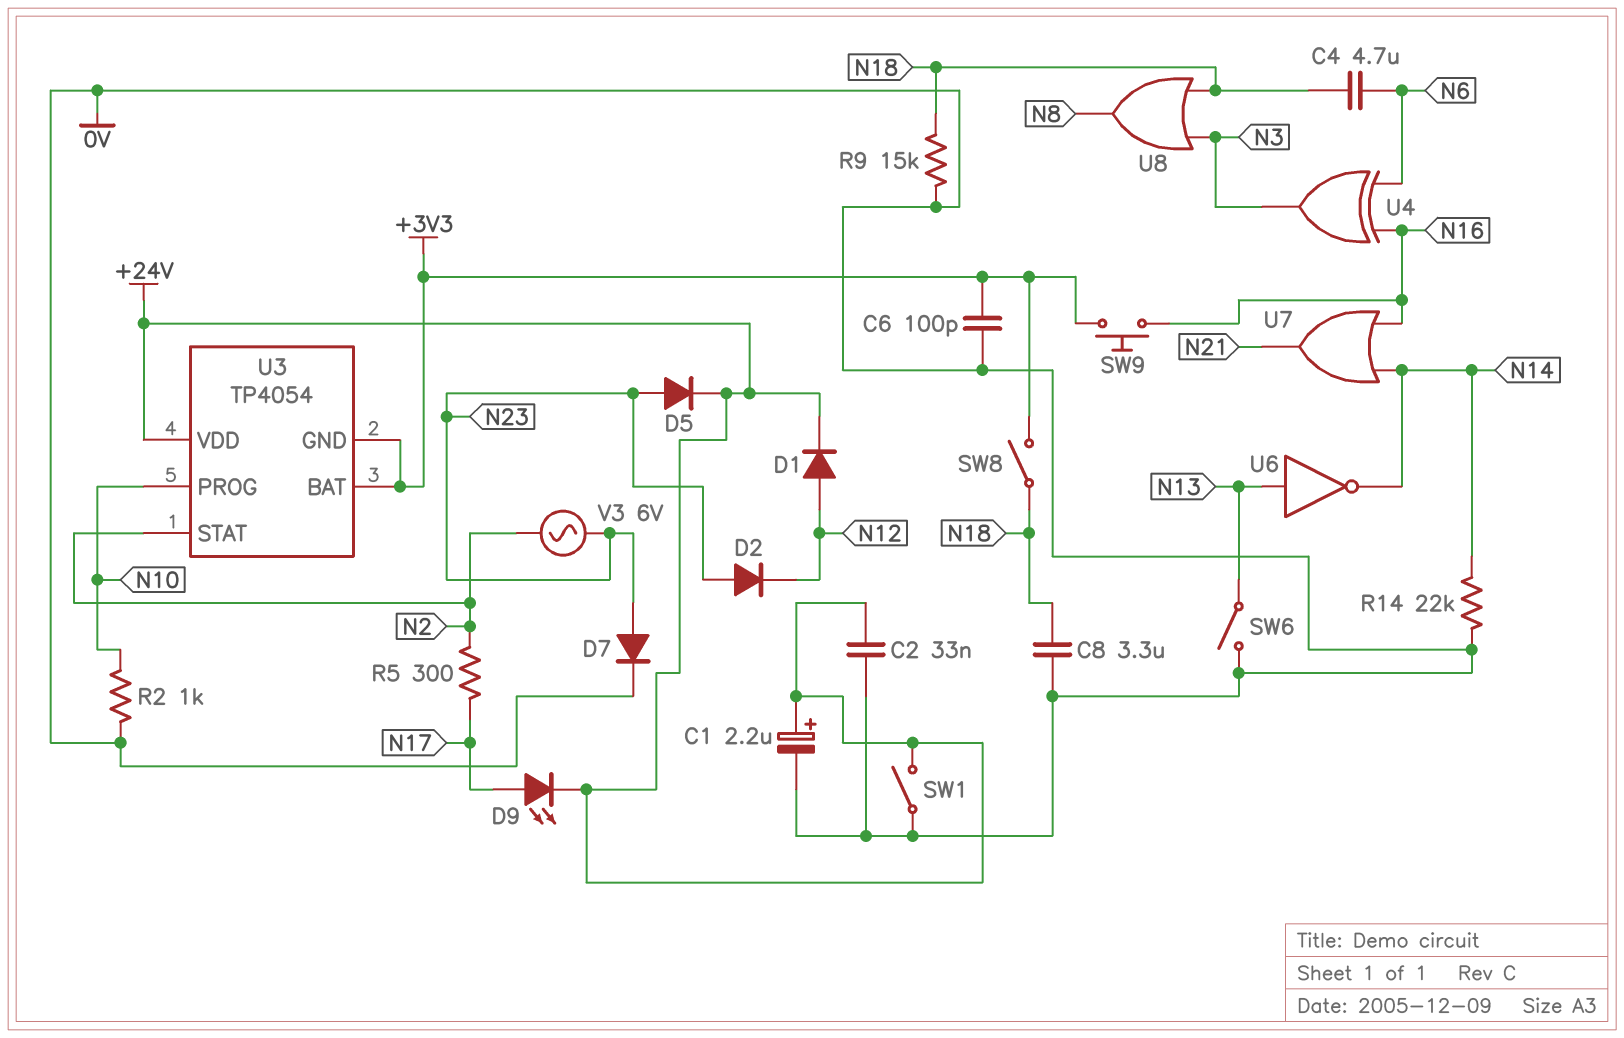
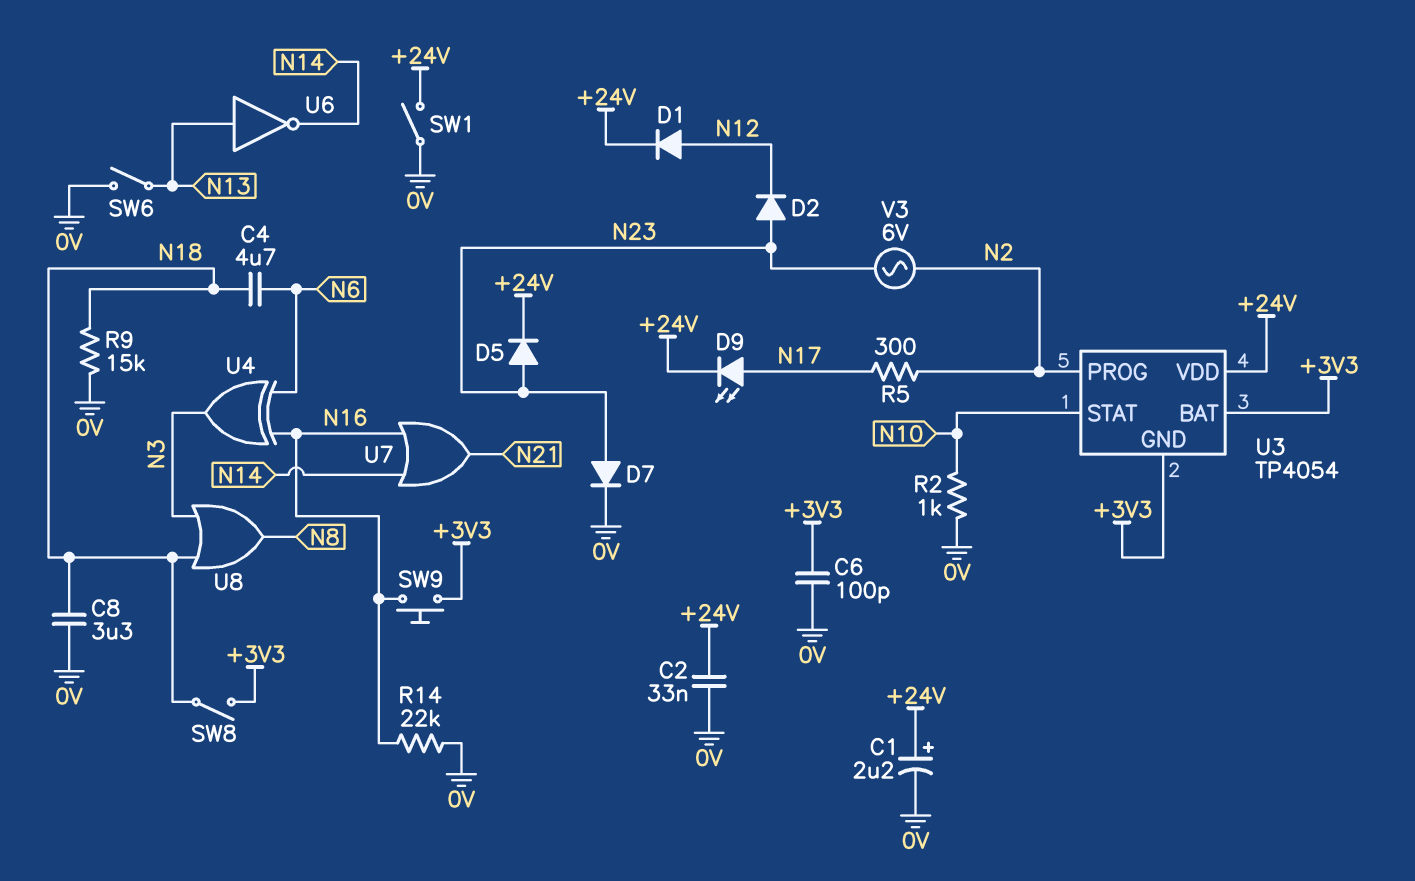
R14: 22k (0V, N14) -> 22k (0V, N16)
U3 pin PROG: N10 -> N2
U3 pin STAT: N2 -> N10

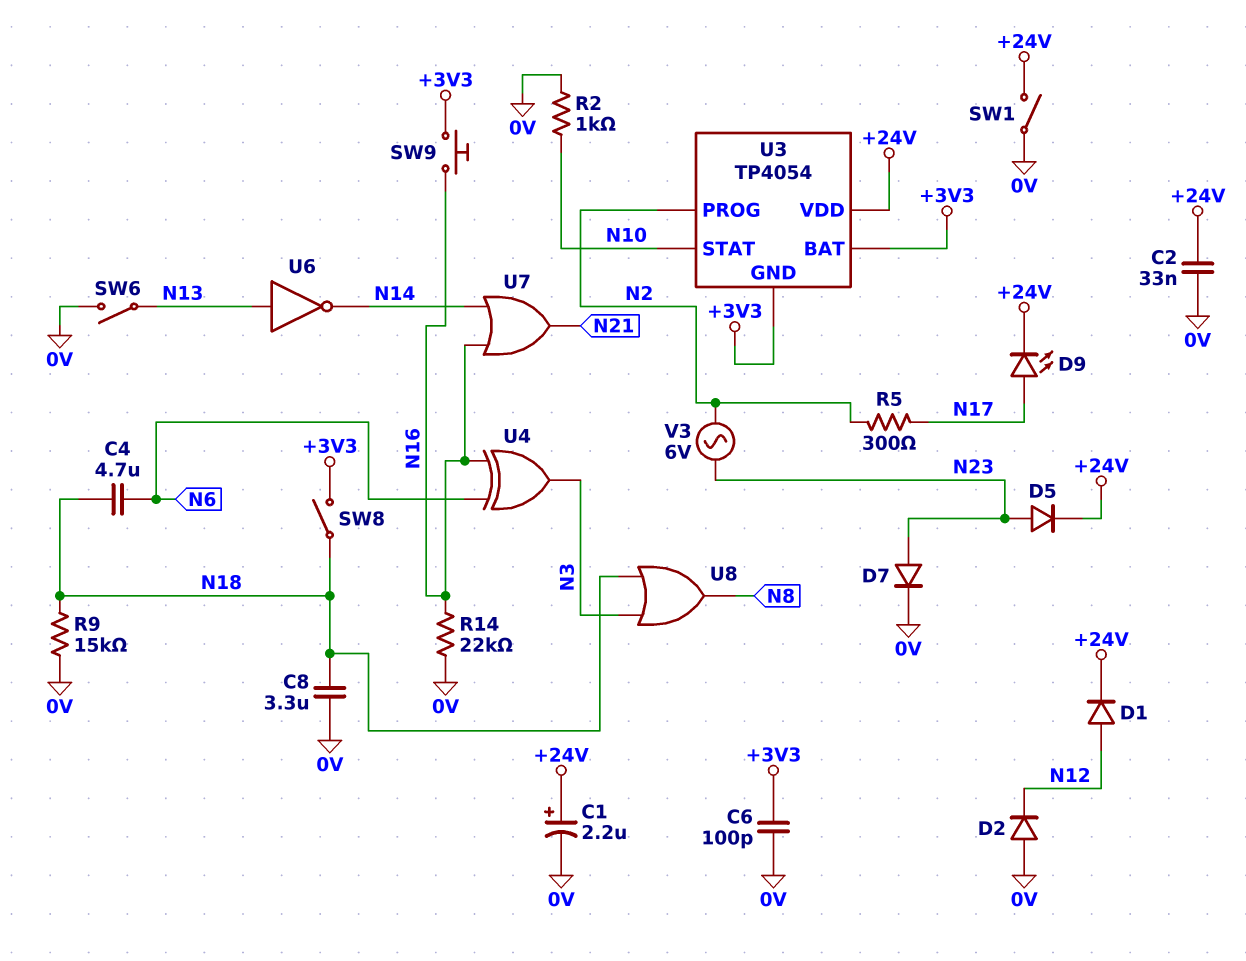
D2: diode (A N23, K N12) -> diode (A 0V, K N12)

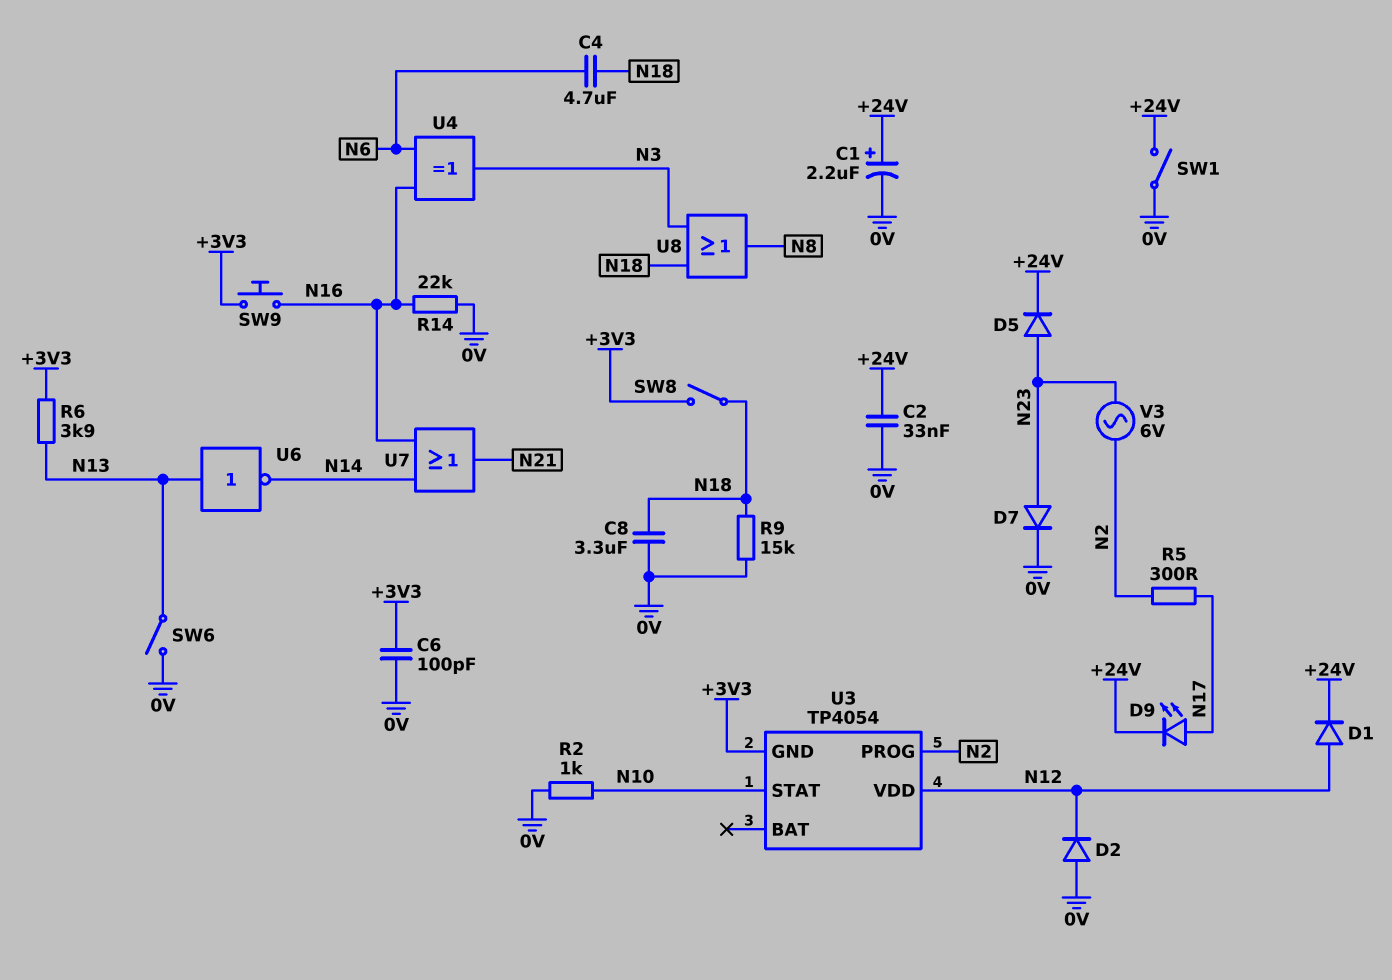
R6: none -> 3.9k (+3V3, N13)
U3 pin BAT: +3V3 -> none
U3 pin VDD: +24V -> N12

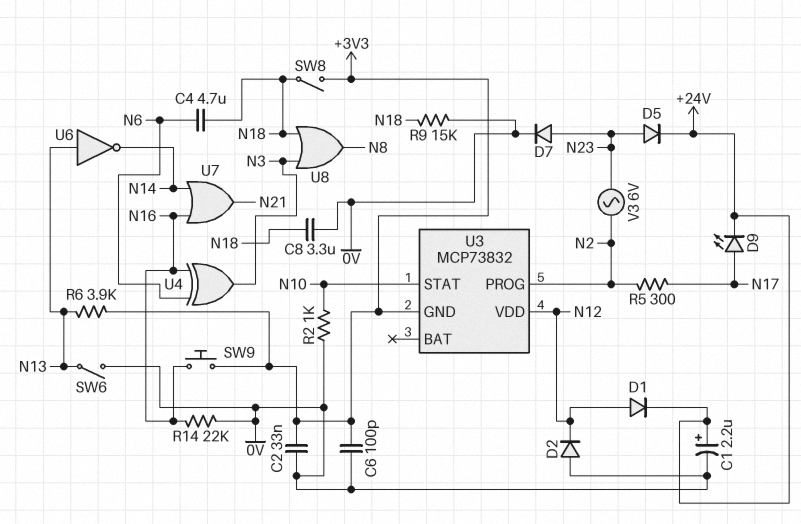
C2: 33nF (+24V, 0V) -> 33nF (+3V3, 0V)
SW1: switch (+24V, 0V) -> none
U3: TP4054 -> MCP73832

